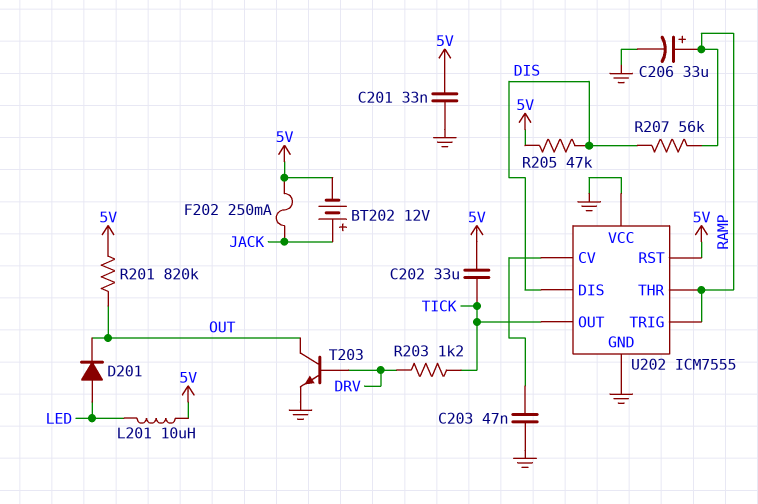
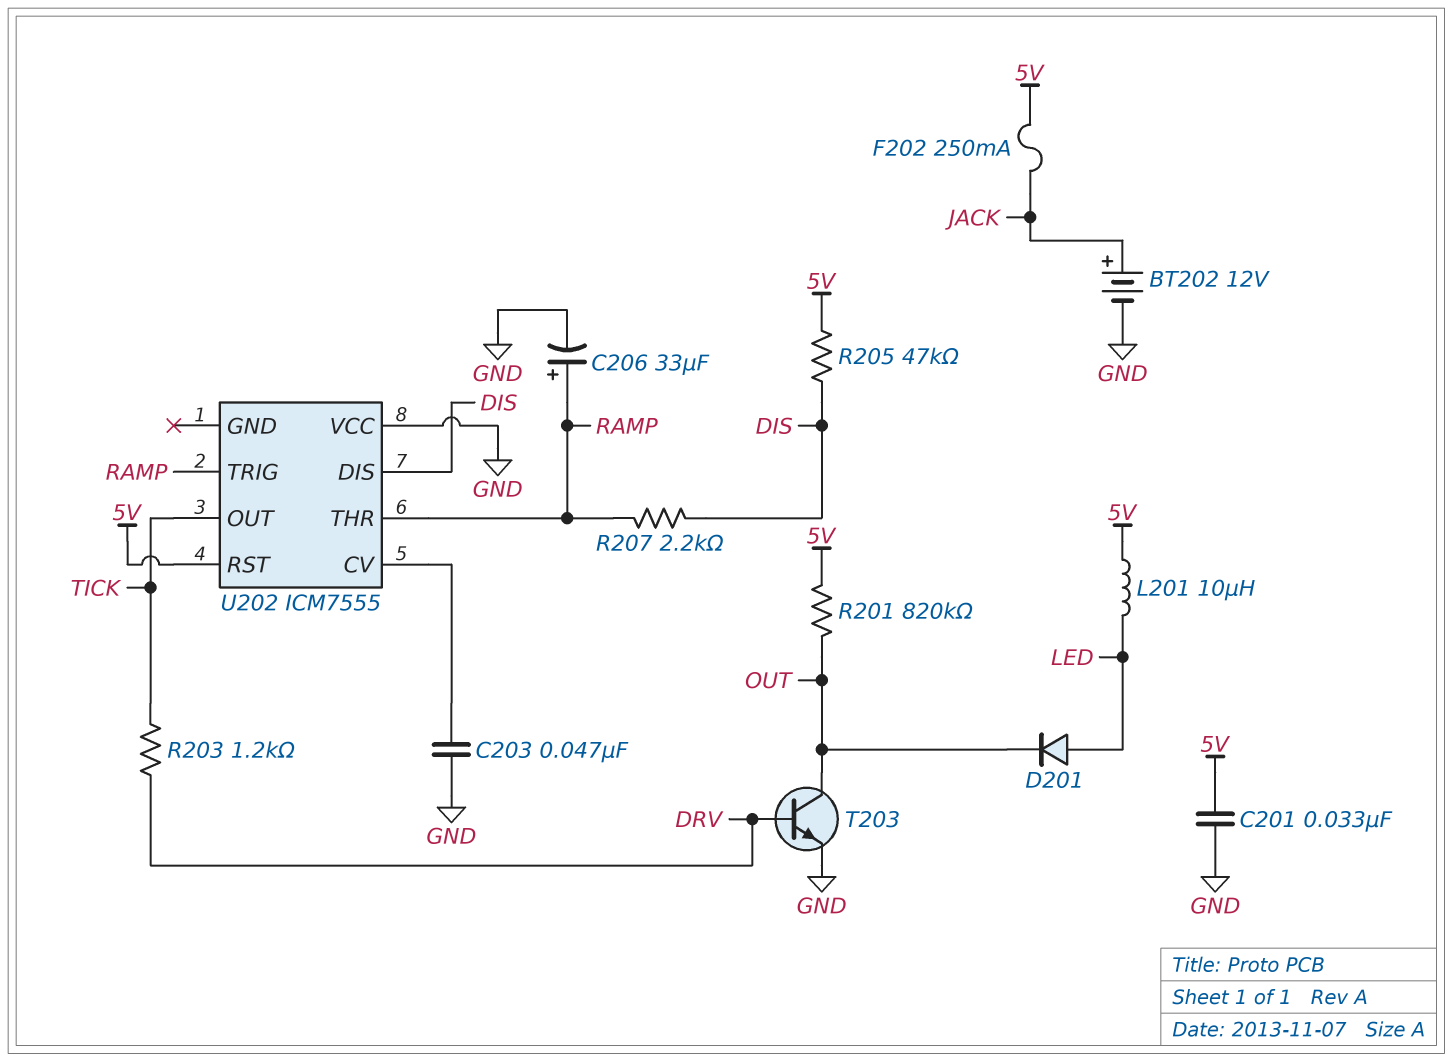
BT202: 12V (plus JACK, minus 5V) -> 12V (plus JACK, minus GND)
C202: 33uF (5V, TICK) -> none
R207: 56k (DIS, RAMP) -> 2.2k (DIS, RAMP)
U202 pin GND: GND -> none

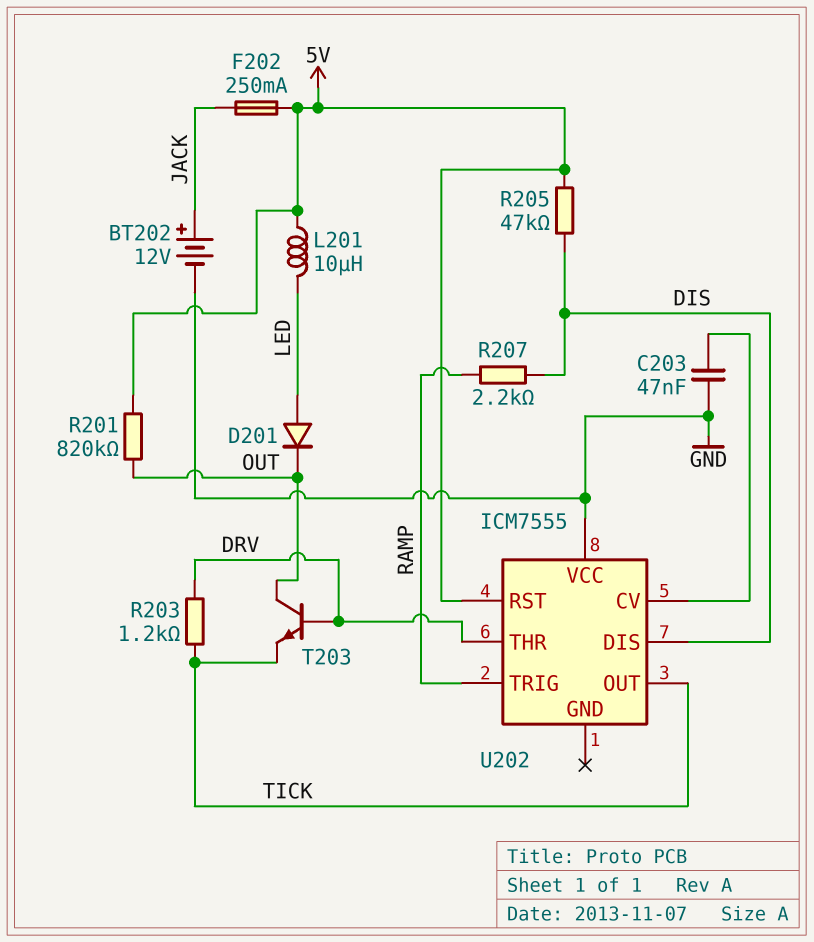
C201: 33nF (5V, GND) -> none
C206: 33uF (plus RAMP, minus GND) -> none
T203: NPN (B DRV, C OUT, E GND) -> NPN (B DRV, C OUT, E TICK)
U202 pin THR: RAMP -> DRV

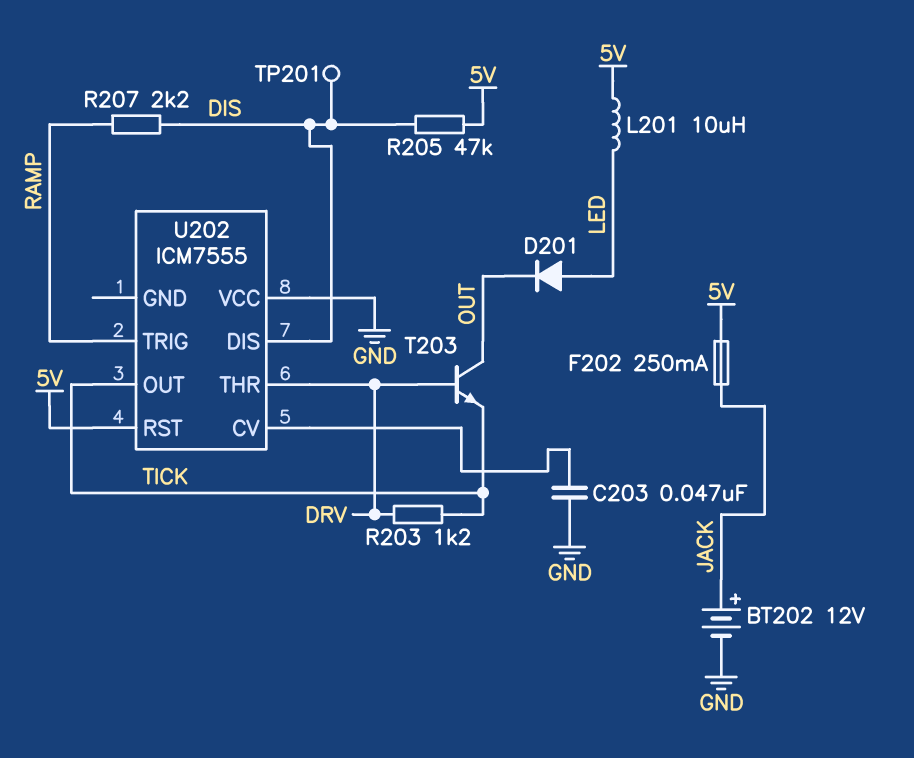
R201: 820k (5V, OUT) -> none
TP201: none -> test point (DIS)

